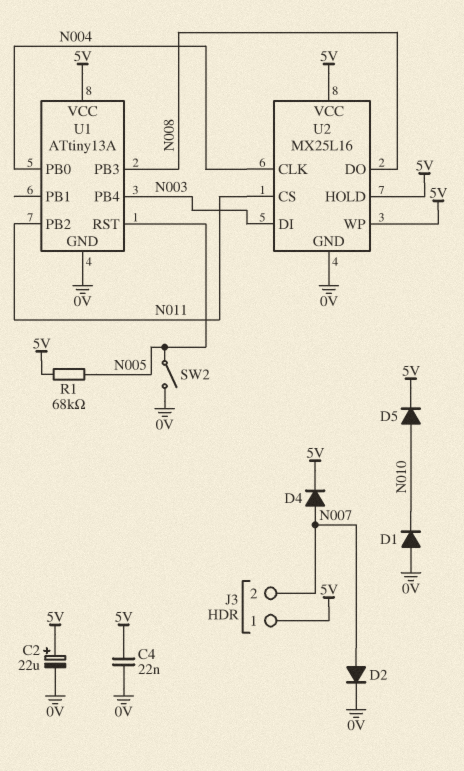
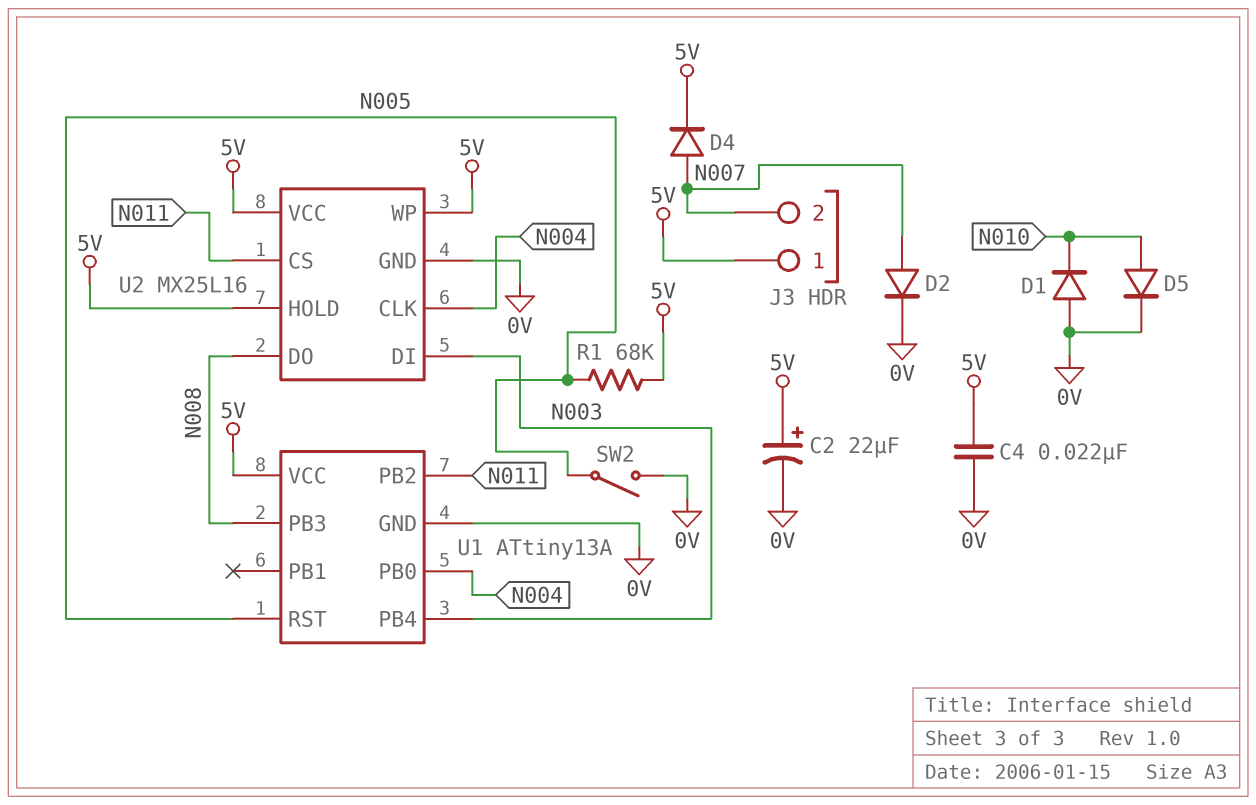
D5: diode (A N010, K 5V) -> diode (A N010, K 0V)

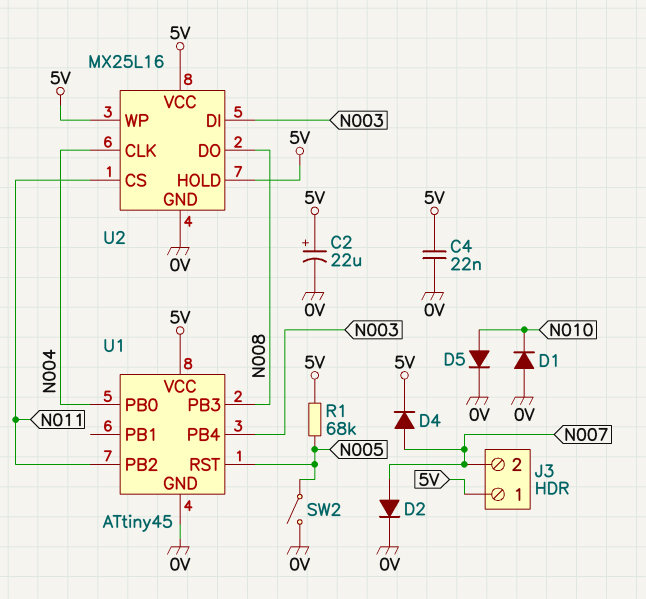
U1: ATtiny13A -> ATtiny45

